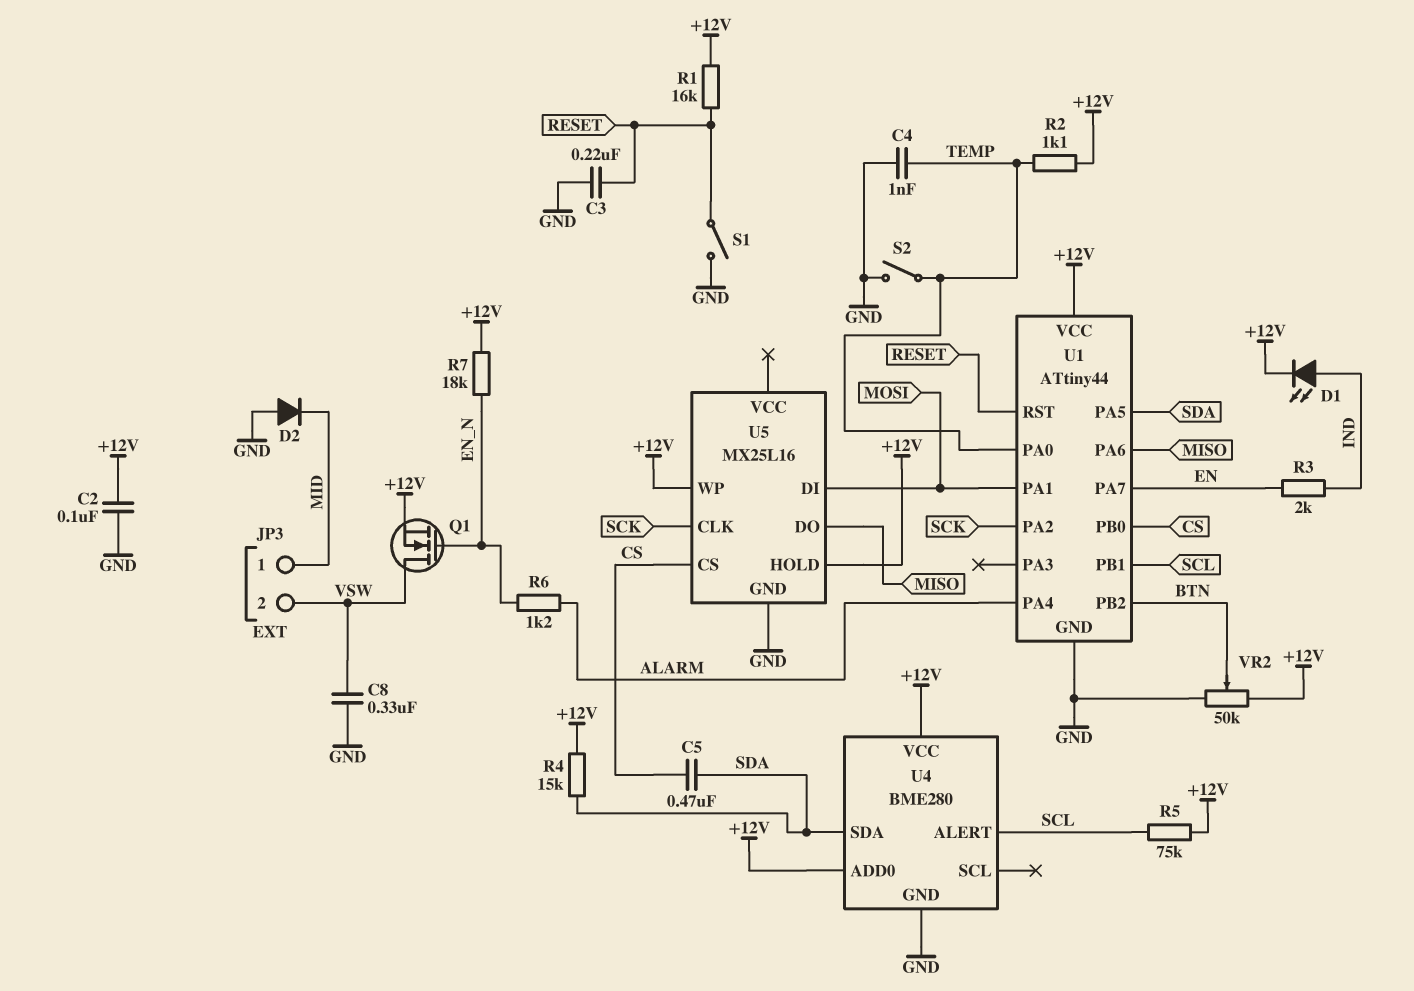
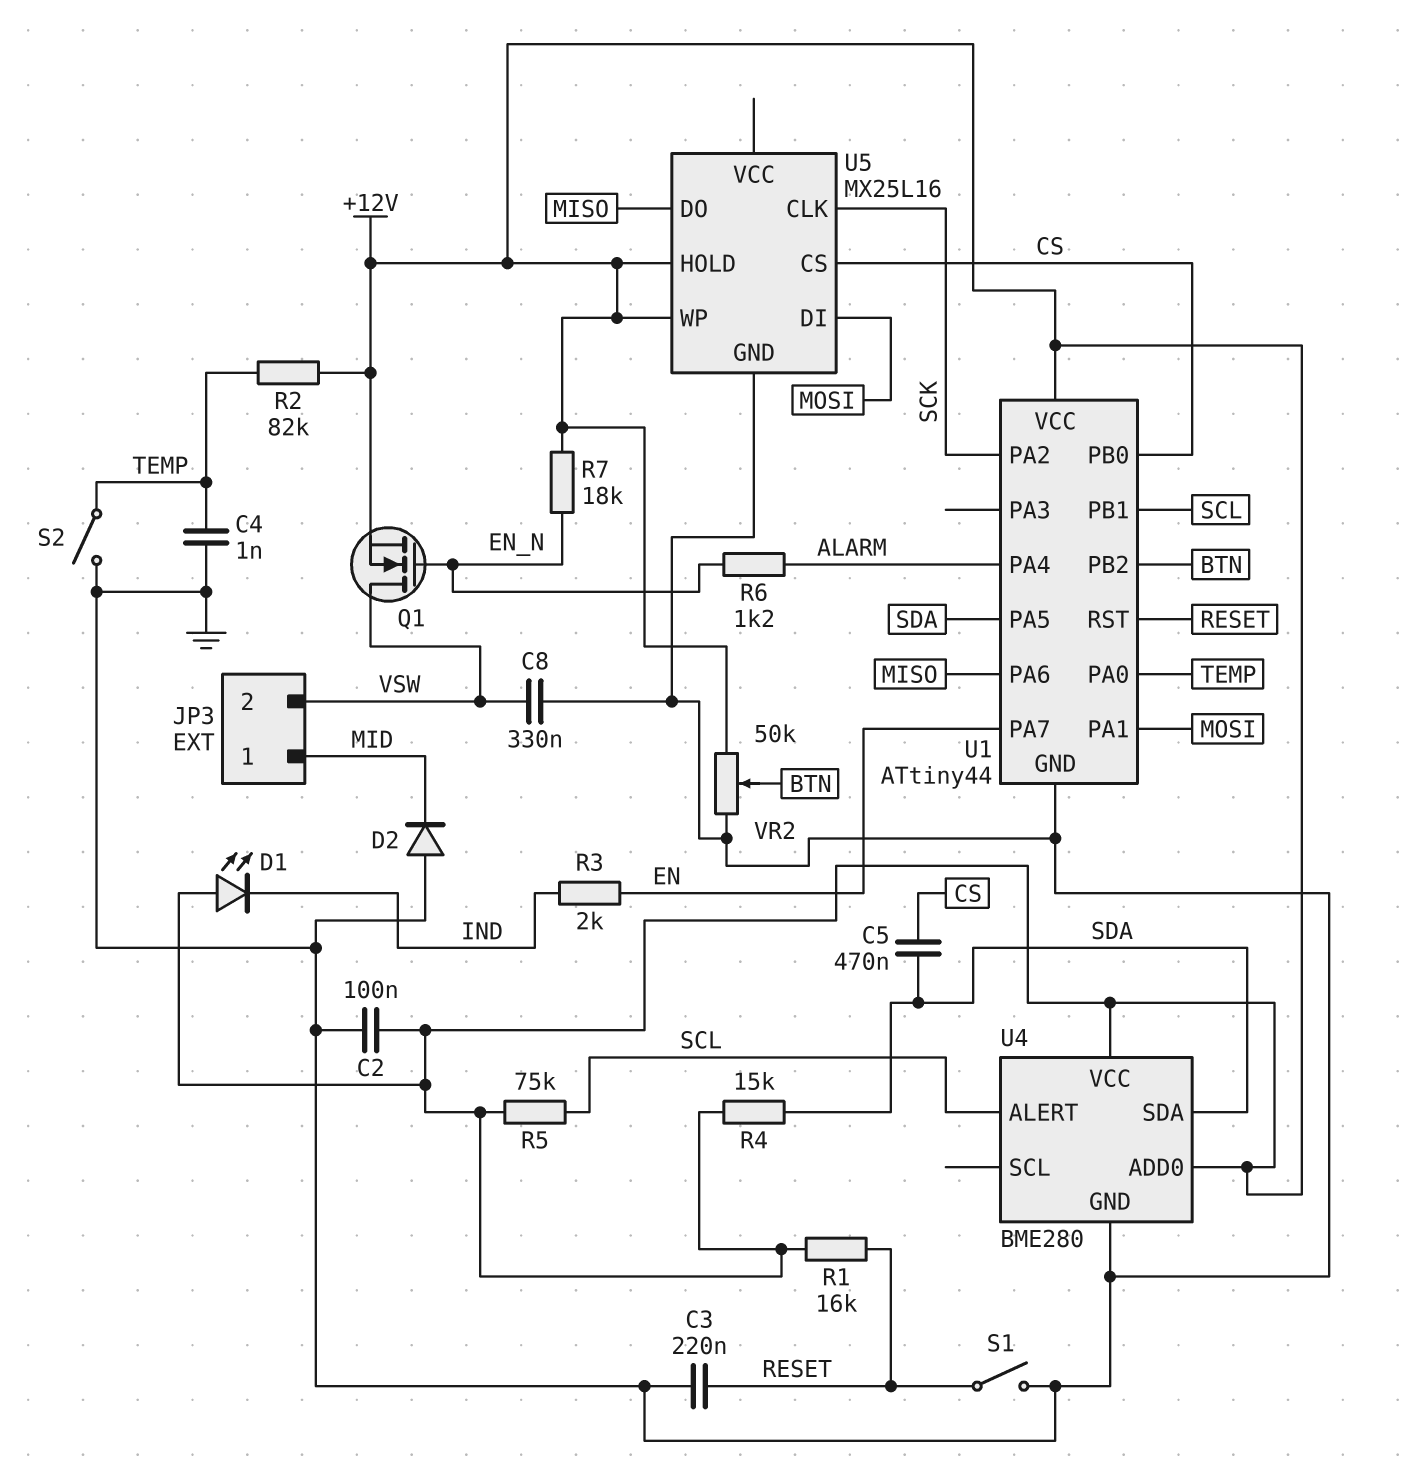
D1: LED (A IND, K +12V) -> LED (A +12V, K IND)
R2: 1.1k (+12V, TEMP) -> 82k (+12V, TEMP)

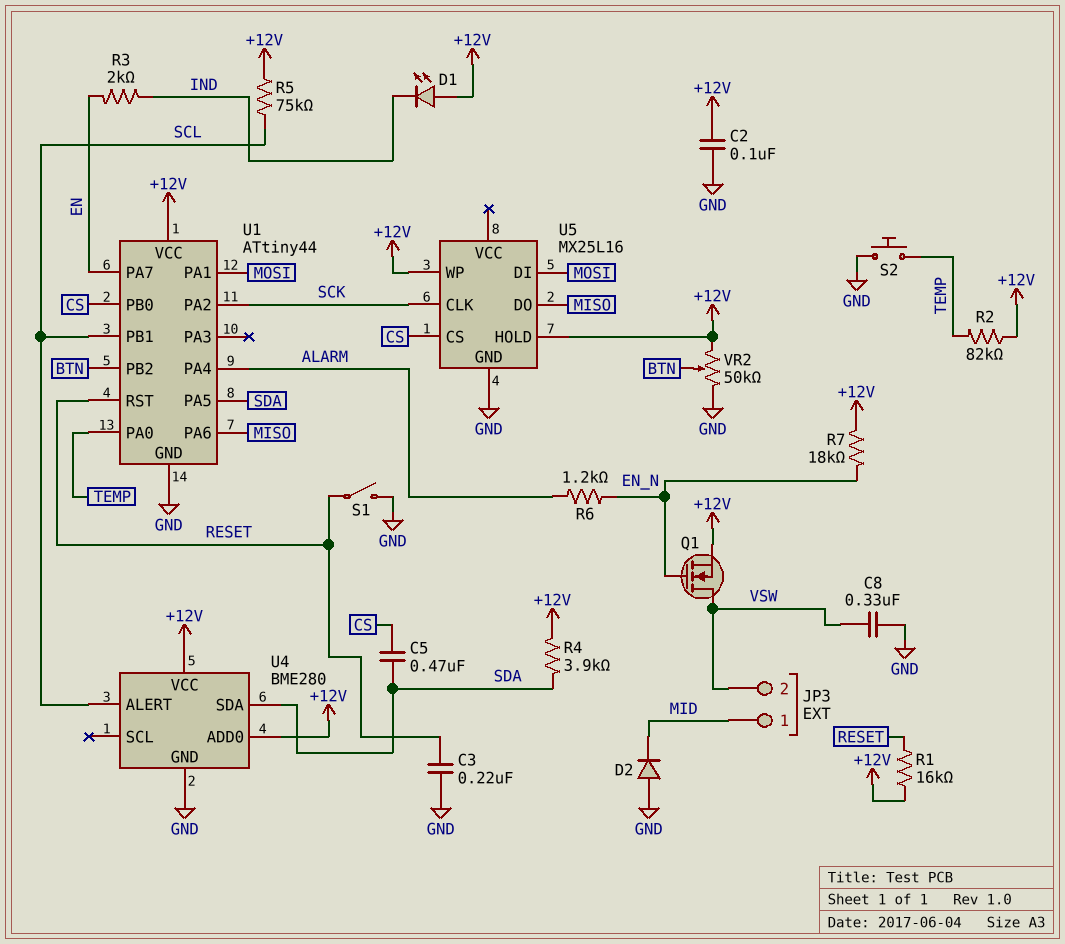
C4: 1nF (GND, TEMP) -> none
R4: 15k (+12V, SDA) -> 3.9k (+12V, SDA)
S2: switch (GND, TEMP) -> button (GND, TEMP)

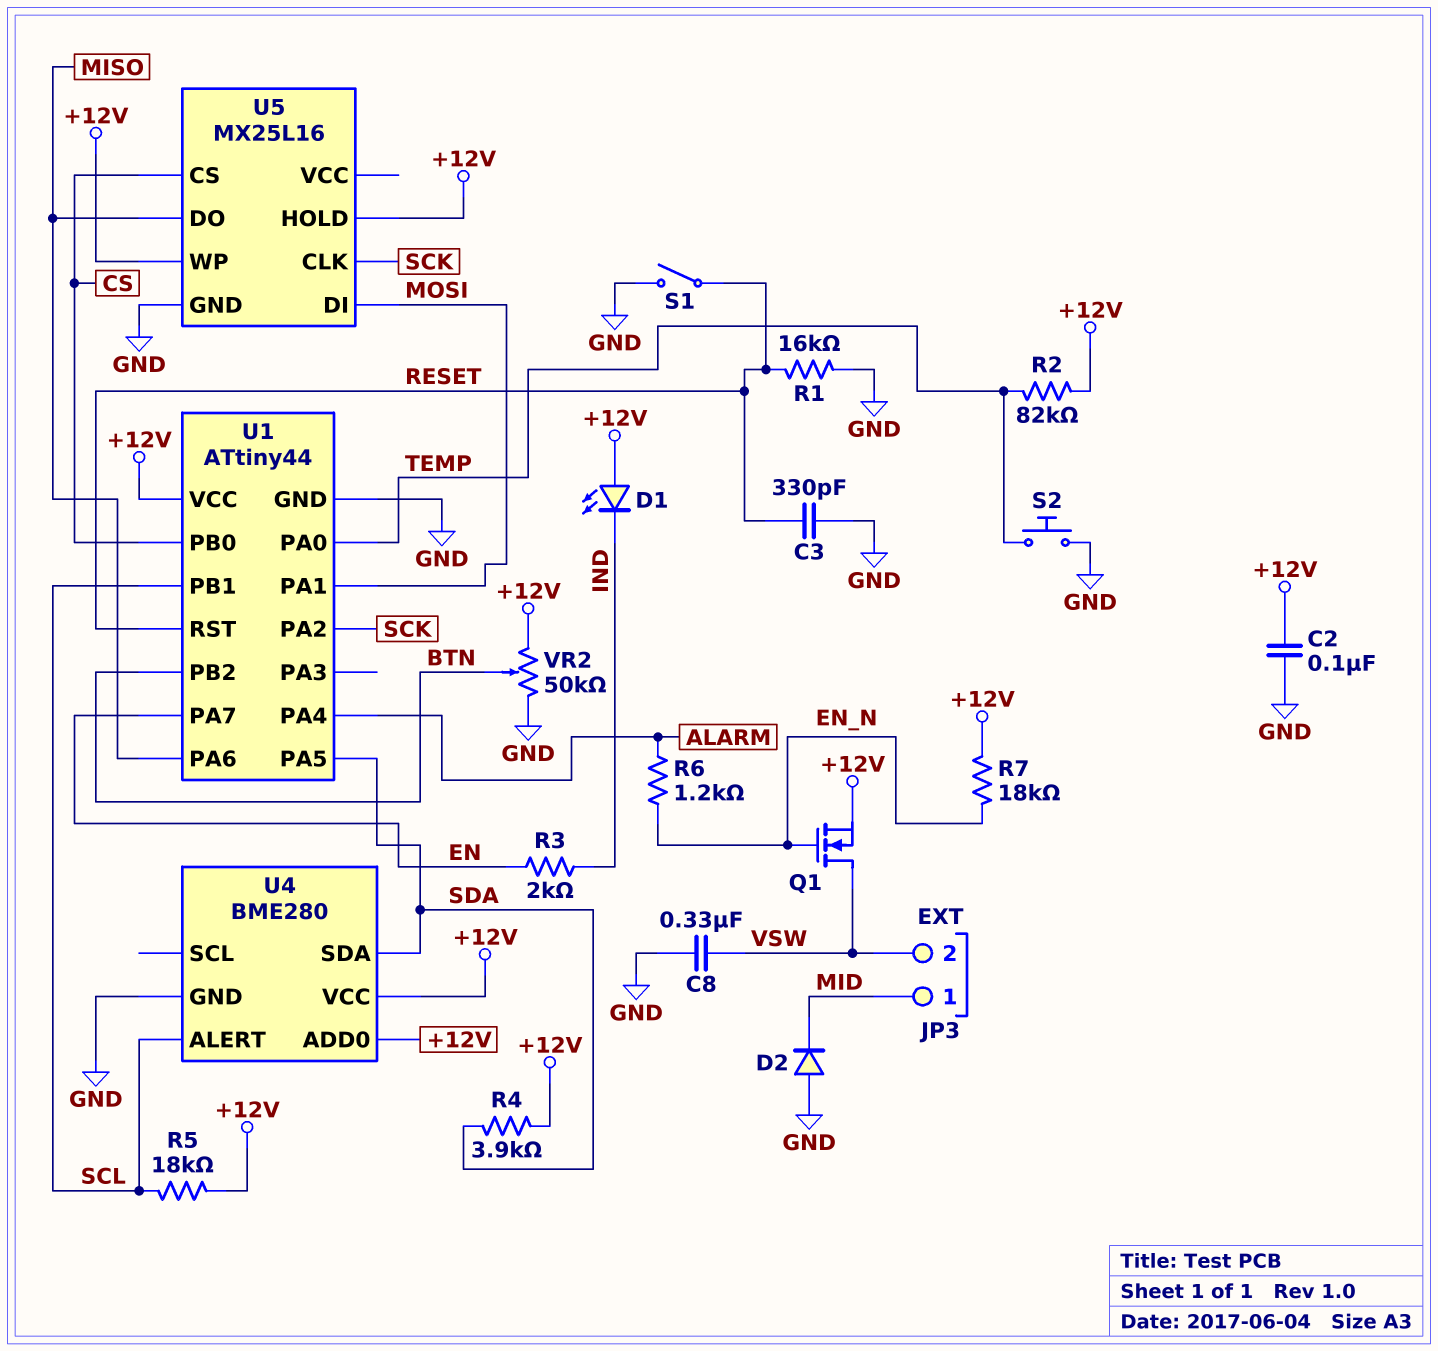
C3: 220nF (GND, RESET) -> 330pF (GND, RESET)
C5: 470nF (CS, SDA) -> none
R1: 16k (+12V, RESET) -> 16k (GND, RESET)
R5: 75k (+12V, SCL) -> 18k (+12V, SCL)

